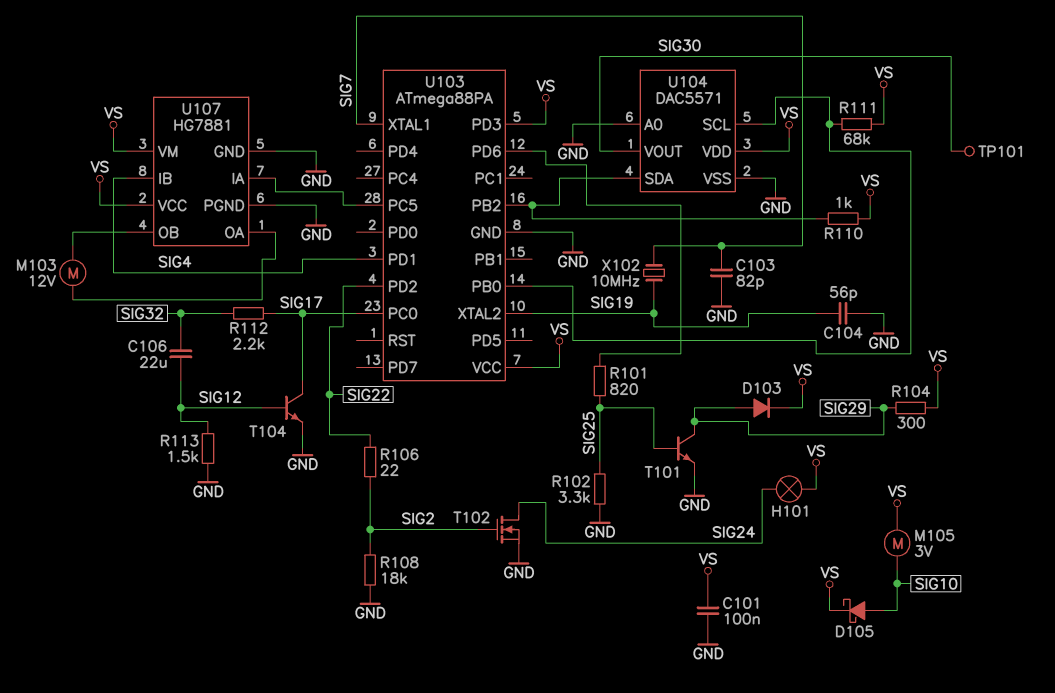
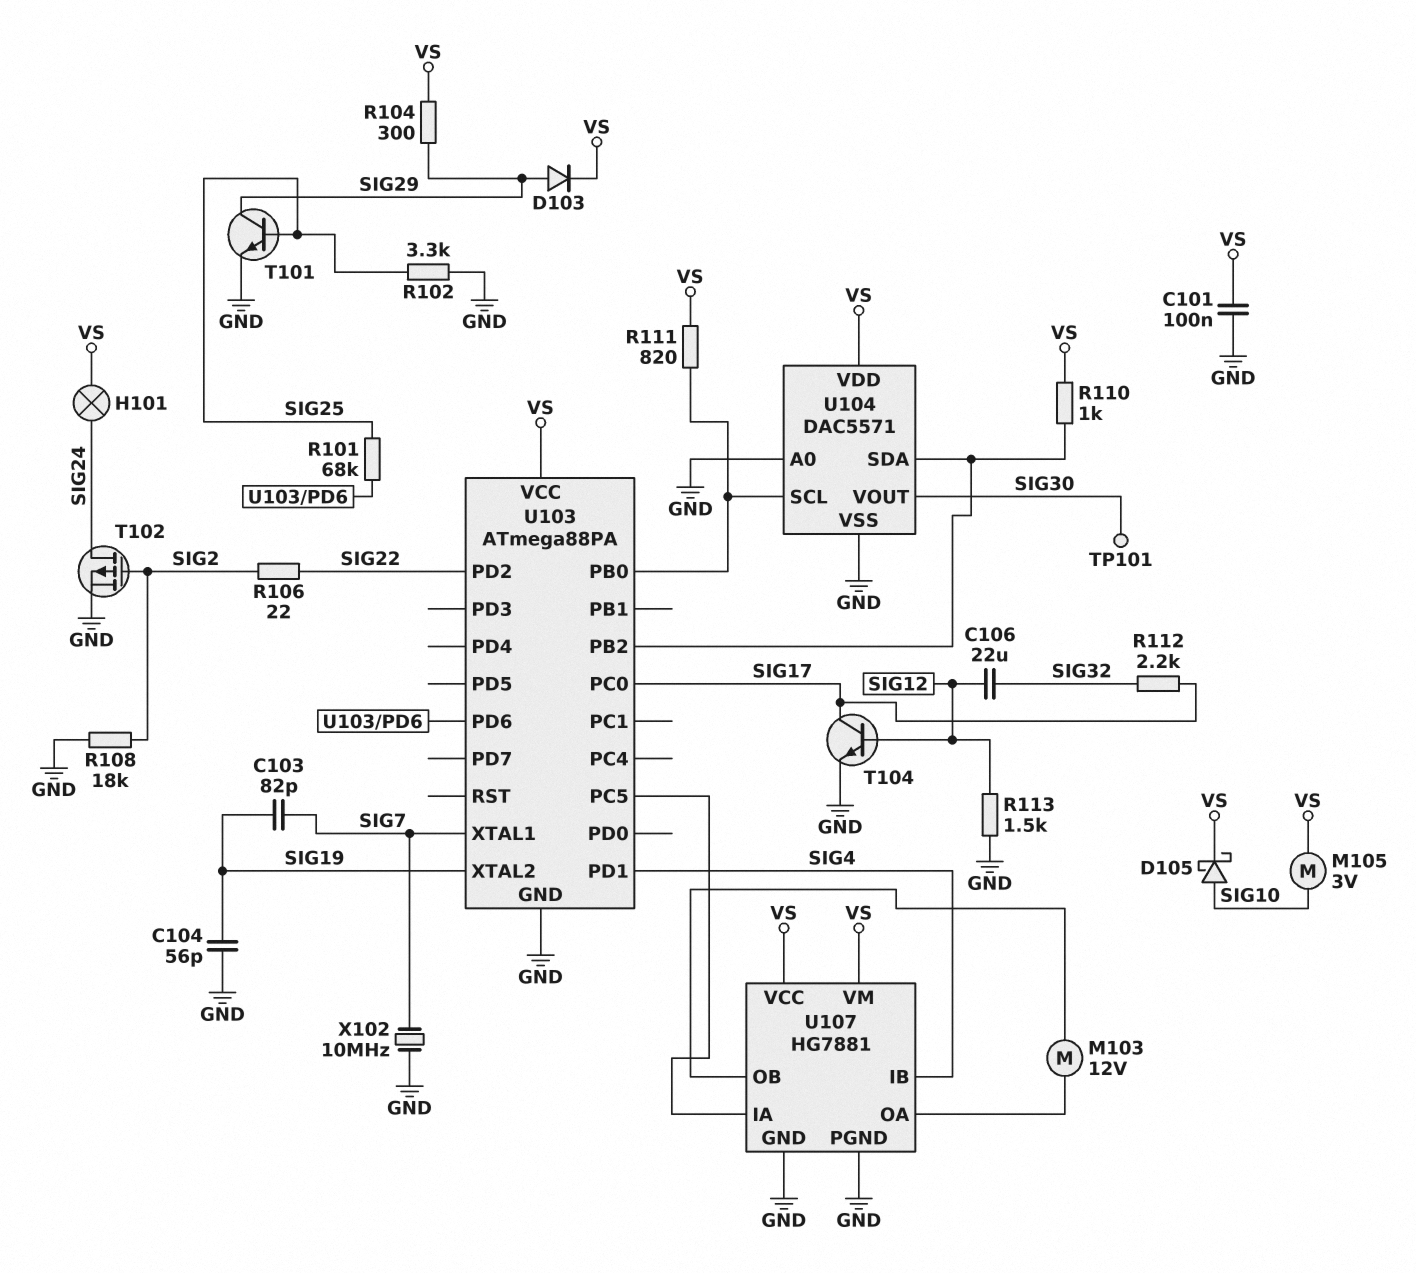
C103: 82pF (GND, SIG7) -> 82pF (SIG7, SIG19)
R101: 820 (SIG25, U103/PD6) -> 68k (SIG25, U103/PD6)
R111: 68k (U103/PB0, VS) -> 820 (U103/PB0, VS)
T102: NMOS (G SIG2, D SIG24, S GND) -> PMOS (G SIG2, D SIG24, S GND)
U103 pin PD3: VS -> none
X102: 10MHz (SIG7, SIG19) -> 10MHz (GND, SIG7)

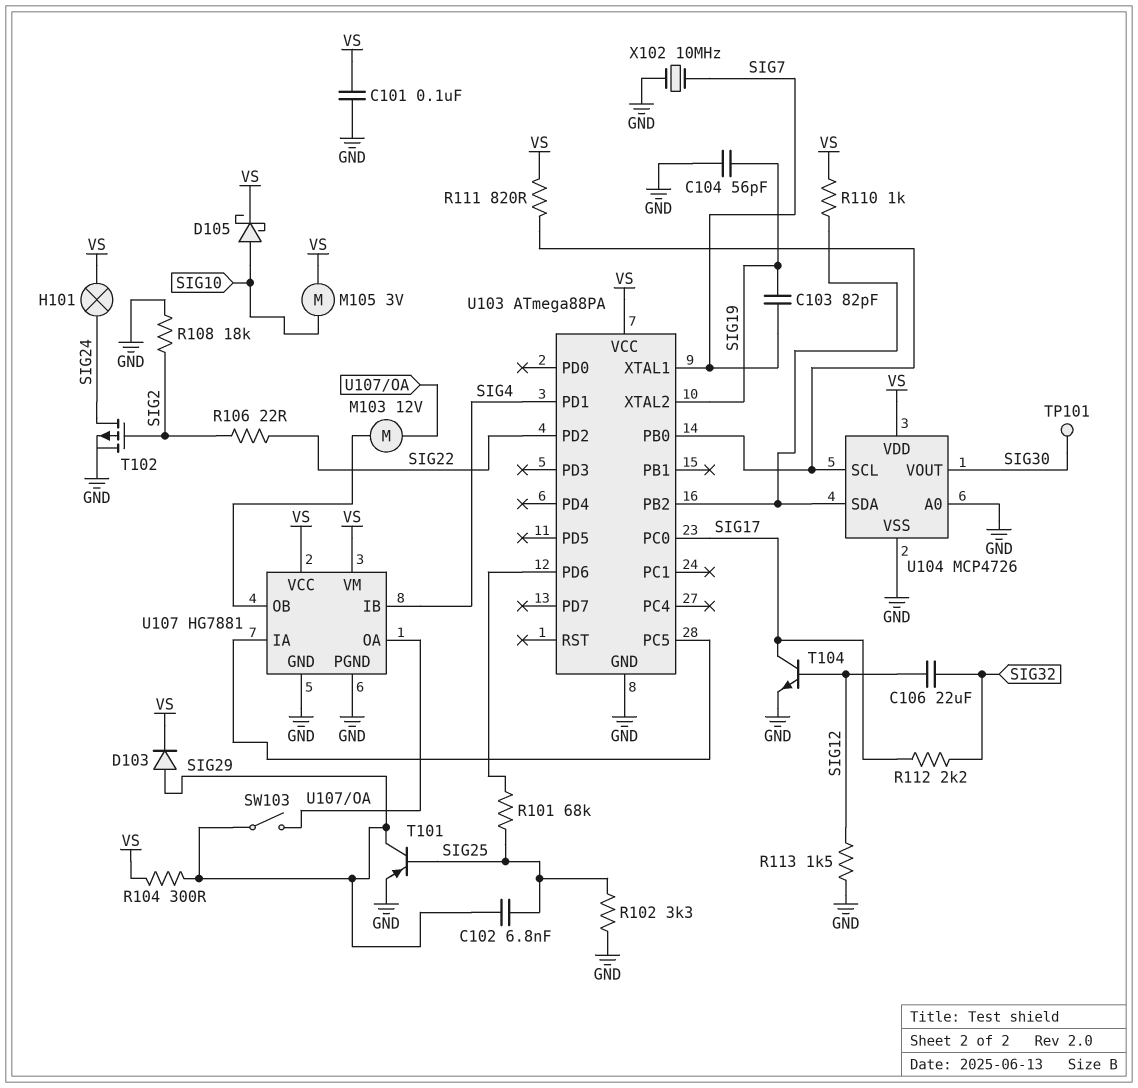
C102: none -> 6.8nF (SIG25, SIG29)
SW103: none -> switch (SIG29, U107/OA)
T101: NPN (B SIG25, C SIG29, E GND) -> PNP (B SIG25, C SIG29, E GND)
U104: DAC5571 -> MCP4726

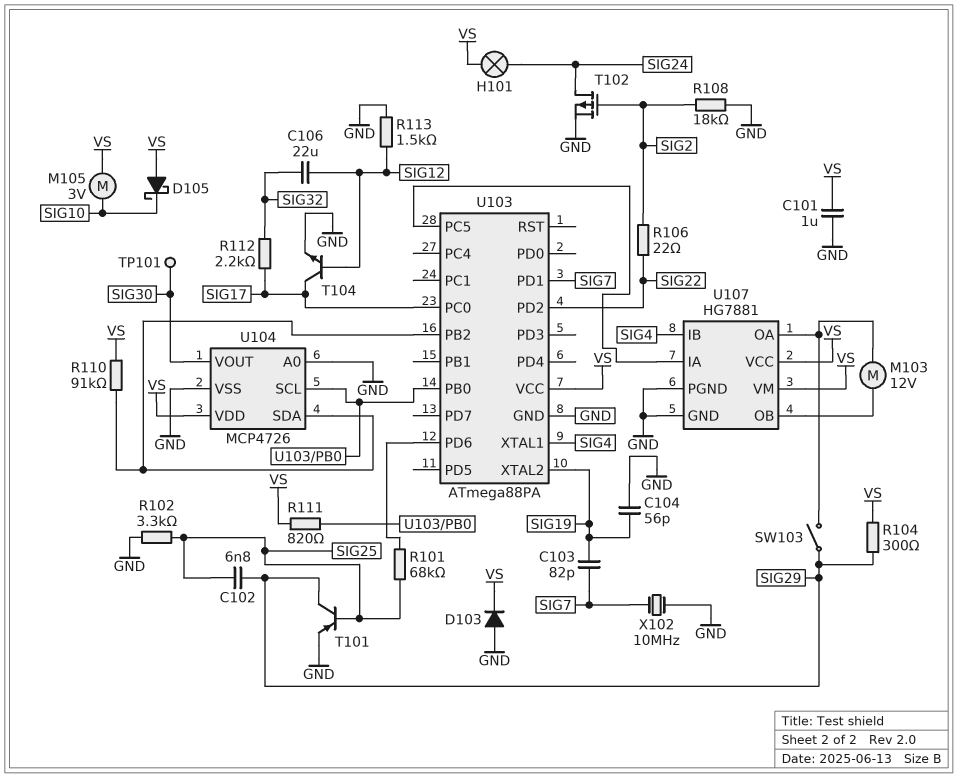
C101: 100nF (GND, VS) -> 1uF (GND, VS)
D103: diode (A SIG29, K VS) -> diode (A GND, K VS)
D105: schottky (A SIG10, K VS) -> schottky (A VS, K SIG10)
R110: 1k (U103/PB2, VS) -> 91k (U103/PB2, VS)
U103 pin PD1: SIG4 -> SIG7
U103 pin XTAL1: SIG7 -> SIG4

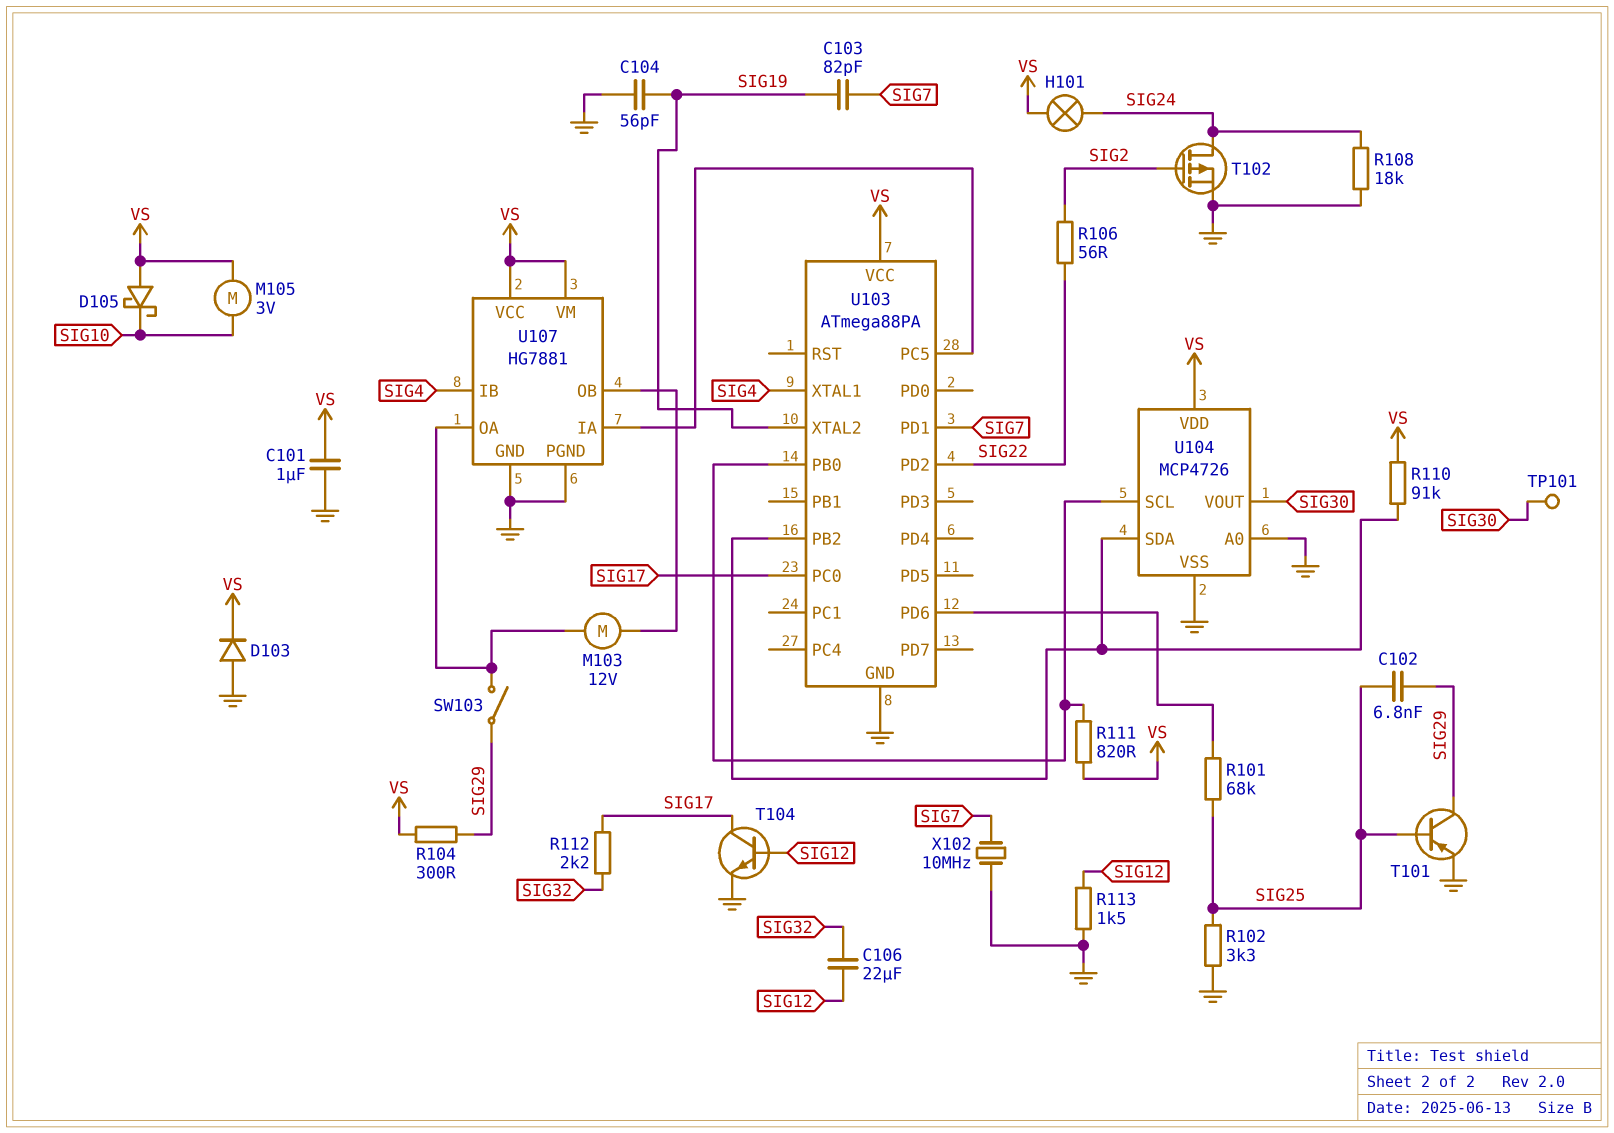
R106: 22 (SIG2, SIG22) -> 56 (SIG2, SIG22)
R108: 18k (GND, SIG2) -> 18k (GND, SIG24)

